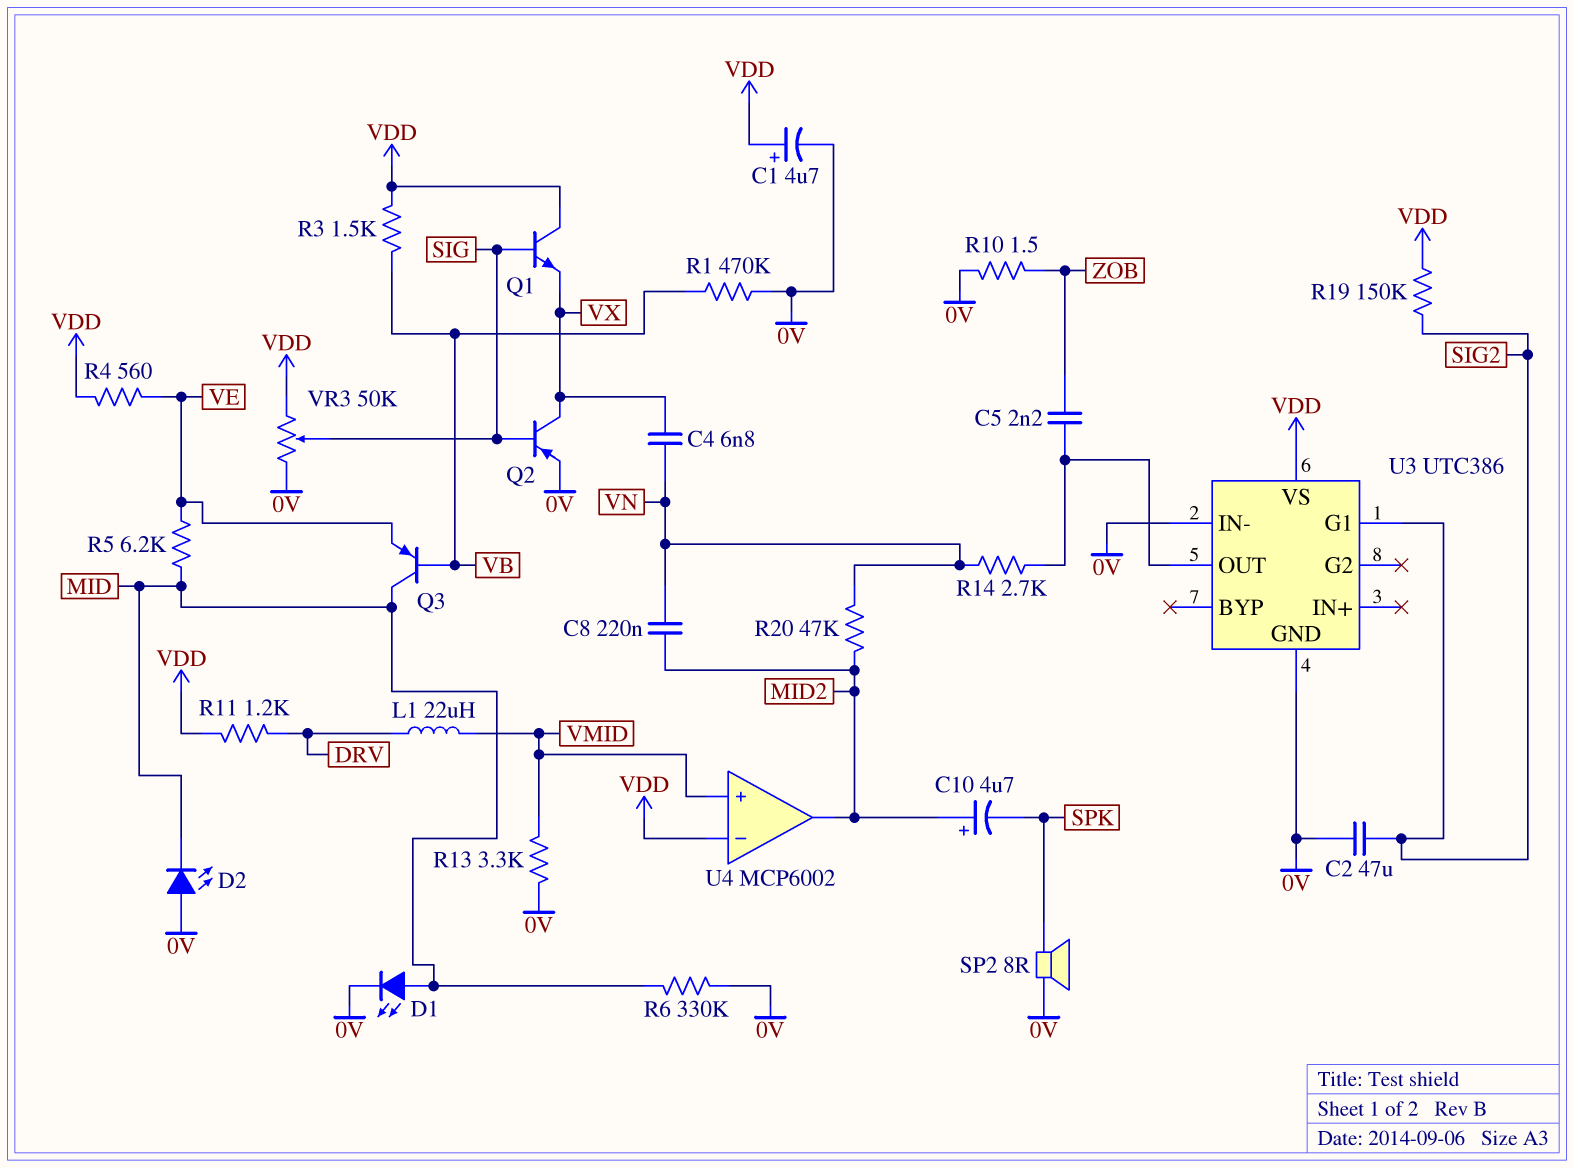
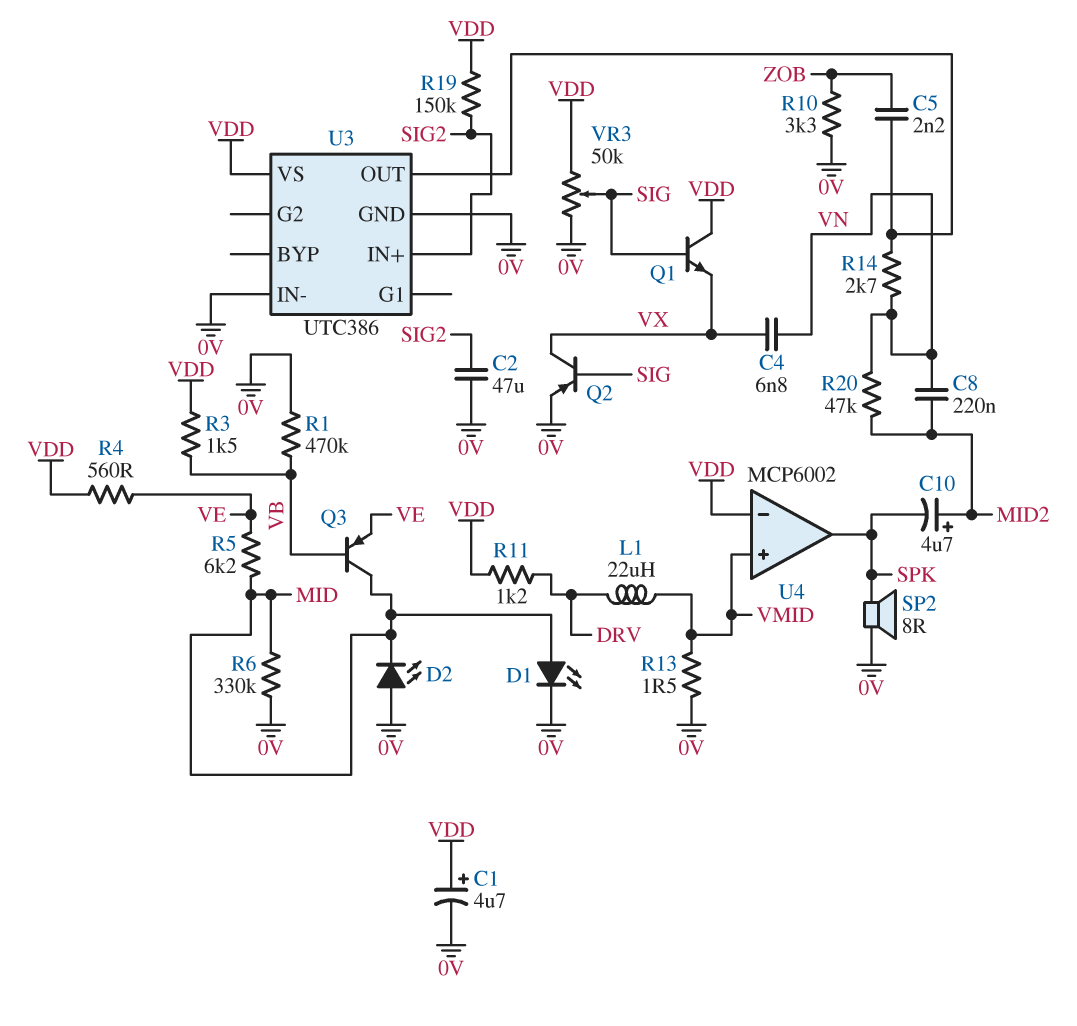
R10: 1.5 (0V, ZOB) -> 3.3k (0V, ZOB)
R13: 3.3k (0V, VMID) -> 1.5 (0V, VMID)
U3 pin G1: SIG2 -> none
U3 pin IN+: none -> SIG2
U4 pin out: MID2 -> SPK

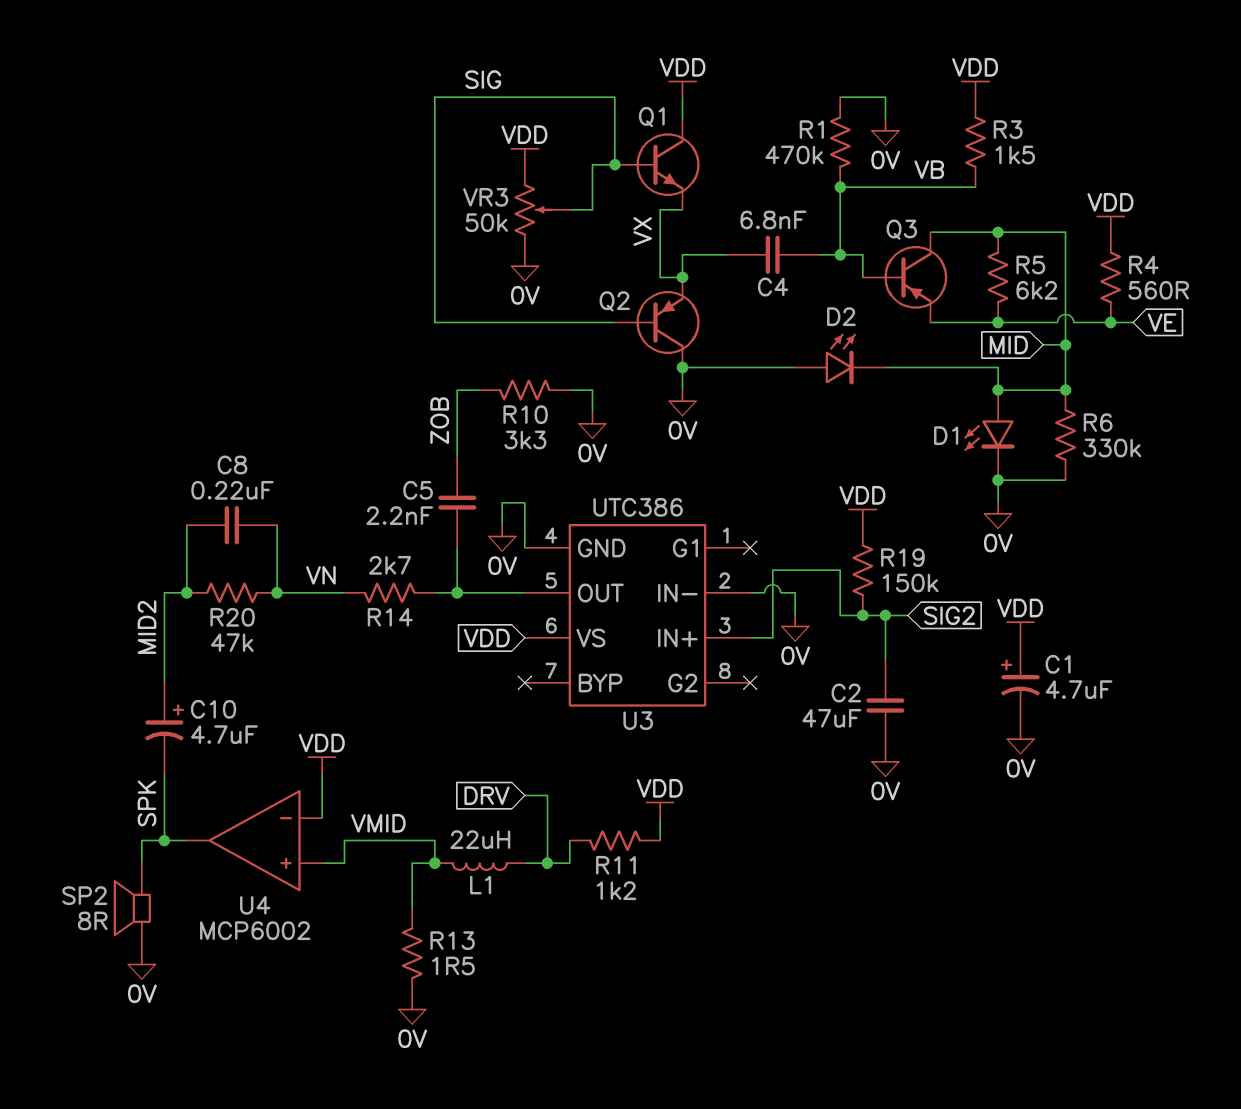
C4: 6.8nF (VN, VX) -> 6.8nF (VB, VX)
Q2: PNP (B SIG, C VX, E 0V) -> PNP (B SIG, C 0V, E VX)

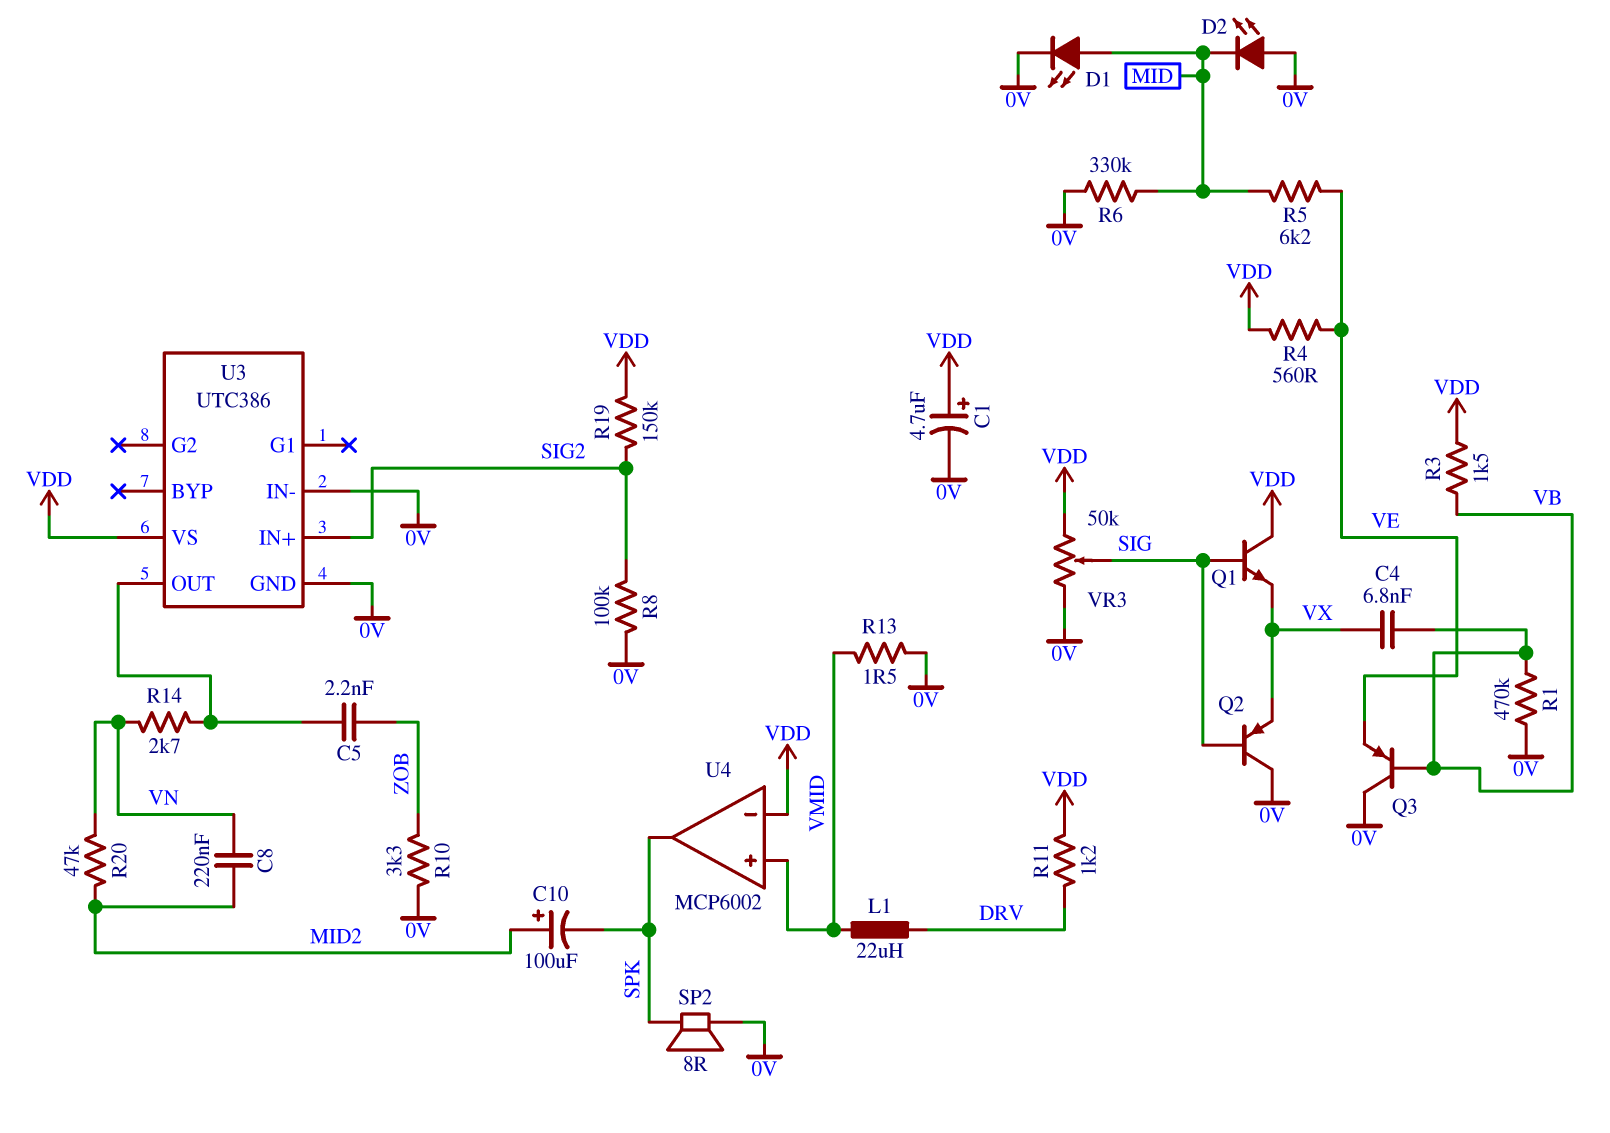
C2: 47uF (0V, SIG2) -> none
C10: 4.7uF (plus MID2, minus SPK) -> 100uF (plus MID2, minus SPK)
Q3: PNP (B VB, C MID, E VE) -> PNP (B VB, C 0V, E VE)
R8: none -> 100k (0V, SIG2)

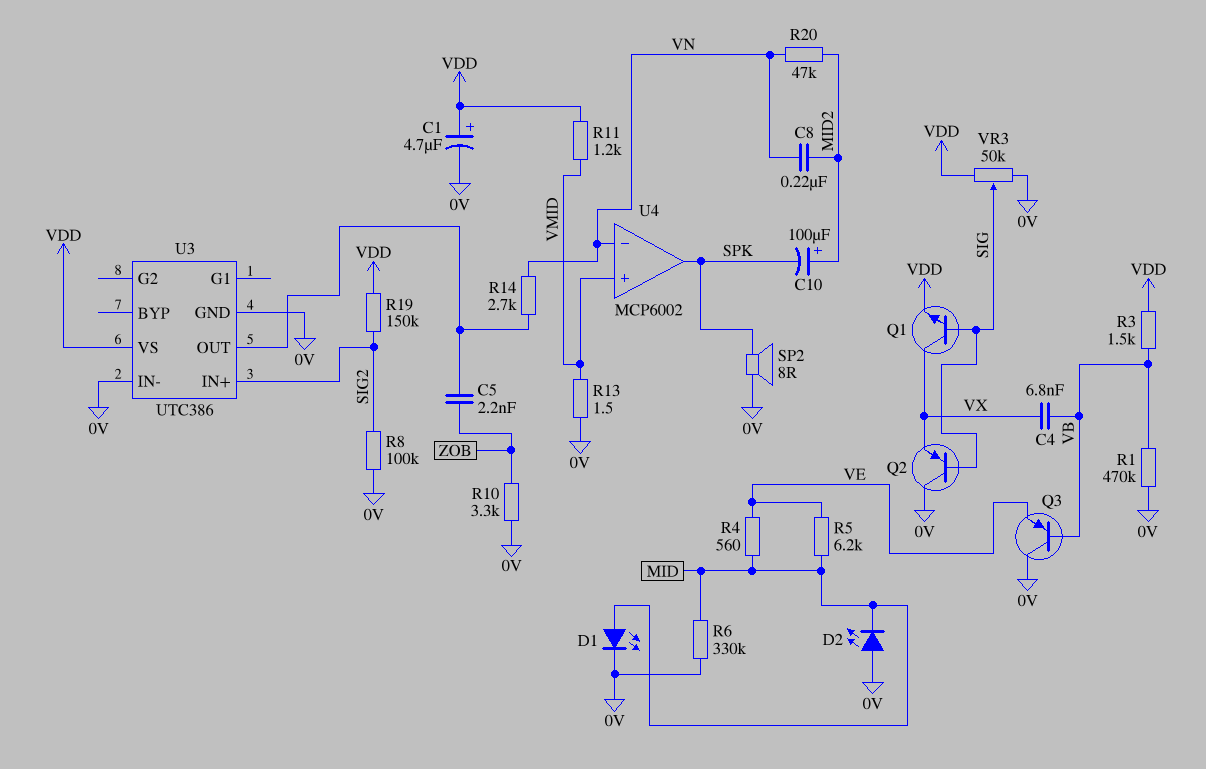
L1: 22uH (DRV, VMID) -> none
Q1: NPN (B SIG, C VDD, E VX) -> NPN (B SIG, C VX, E VDD)
R4: 560 (VDD, VE) -> 560 (MID, VE)
R11: 1.2k (DRV, VDD) -> 1.2k (VDD, VMID)
U4 pin in-: VDD -> VN

